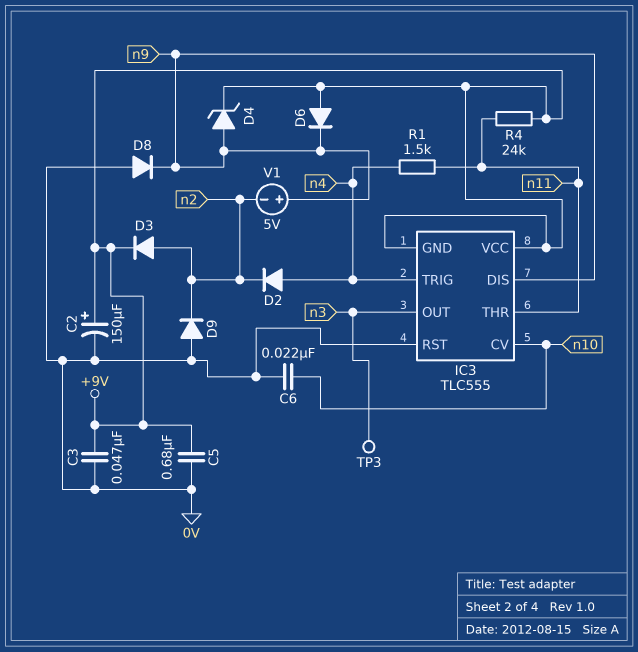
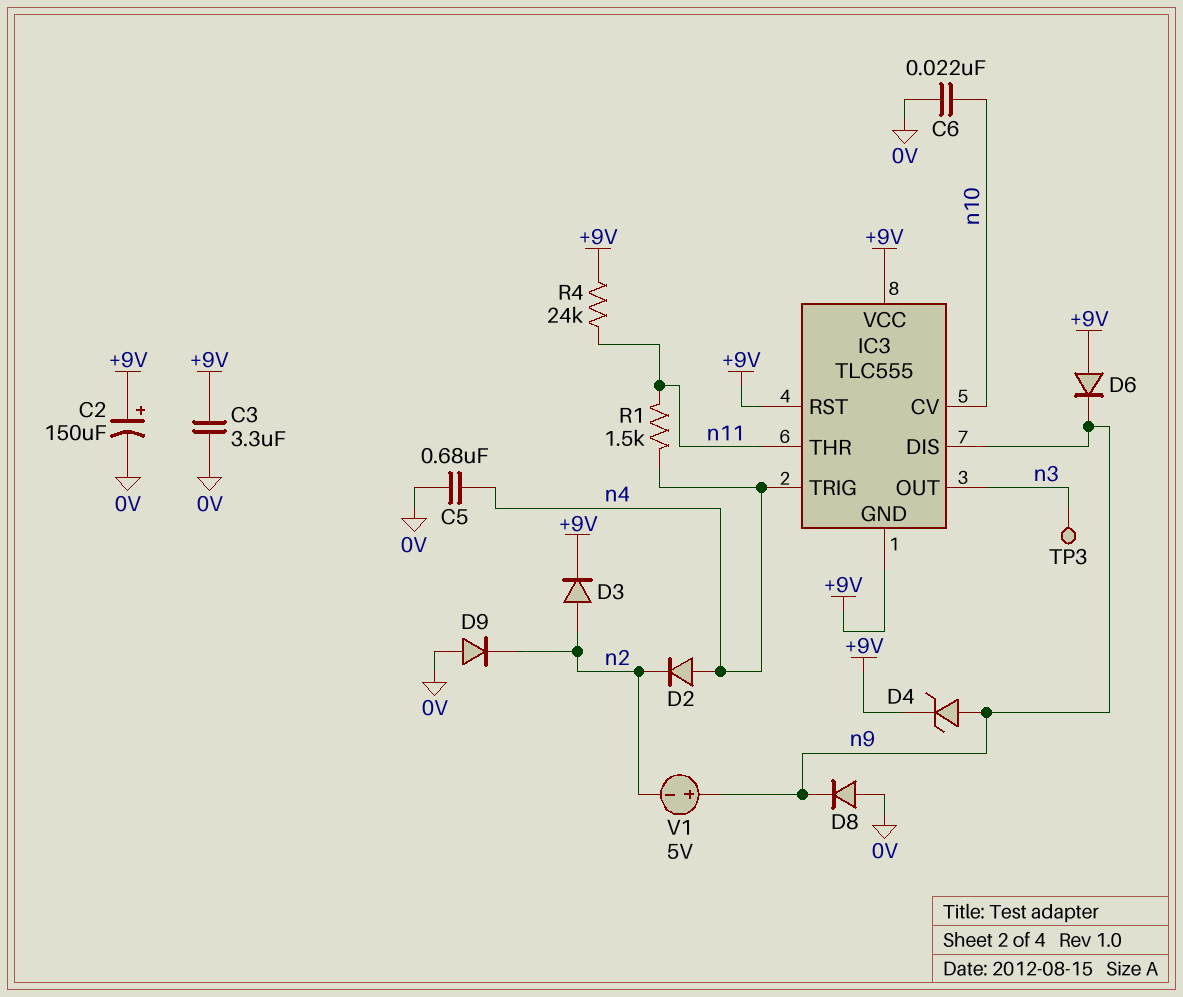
C3: 47nF (+9V, 0V) -> 3.3uF (+9V, 0V)
C5: 680nF (+9V, 0V) -> 680nF (0V, n4)
IC3 pin RST: 0V -> +9V

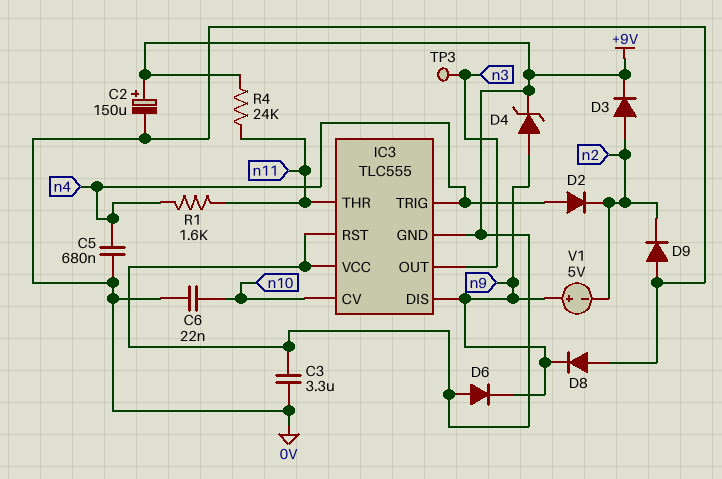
R1: 1.5k (n4, n11) -> 1.6k (n4, n11)

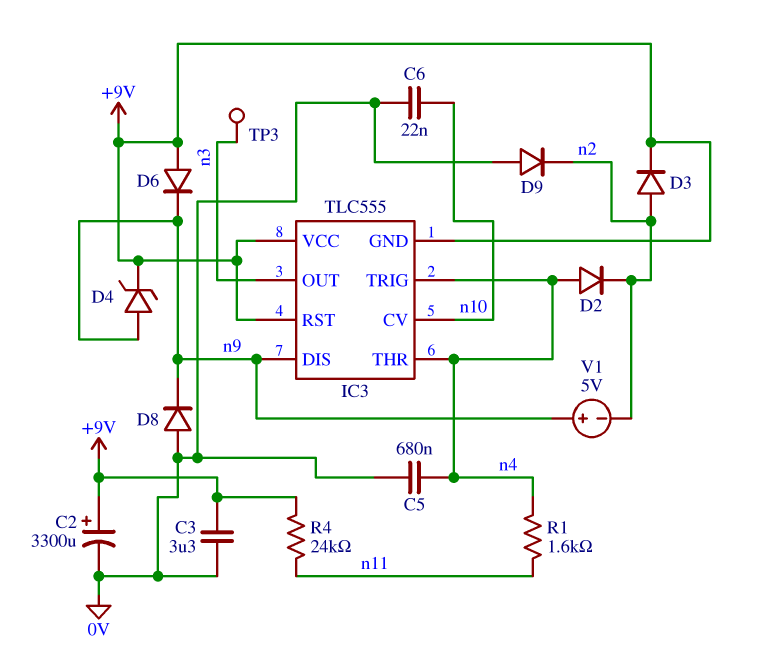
C2: 150uF (plus +9V, minus 0V) -> 3300uF (plus +9V, minus 0V)
IC3 pin THR: n11 -> n4

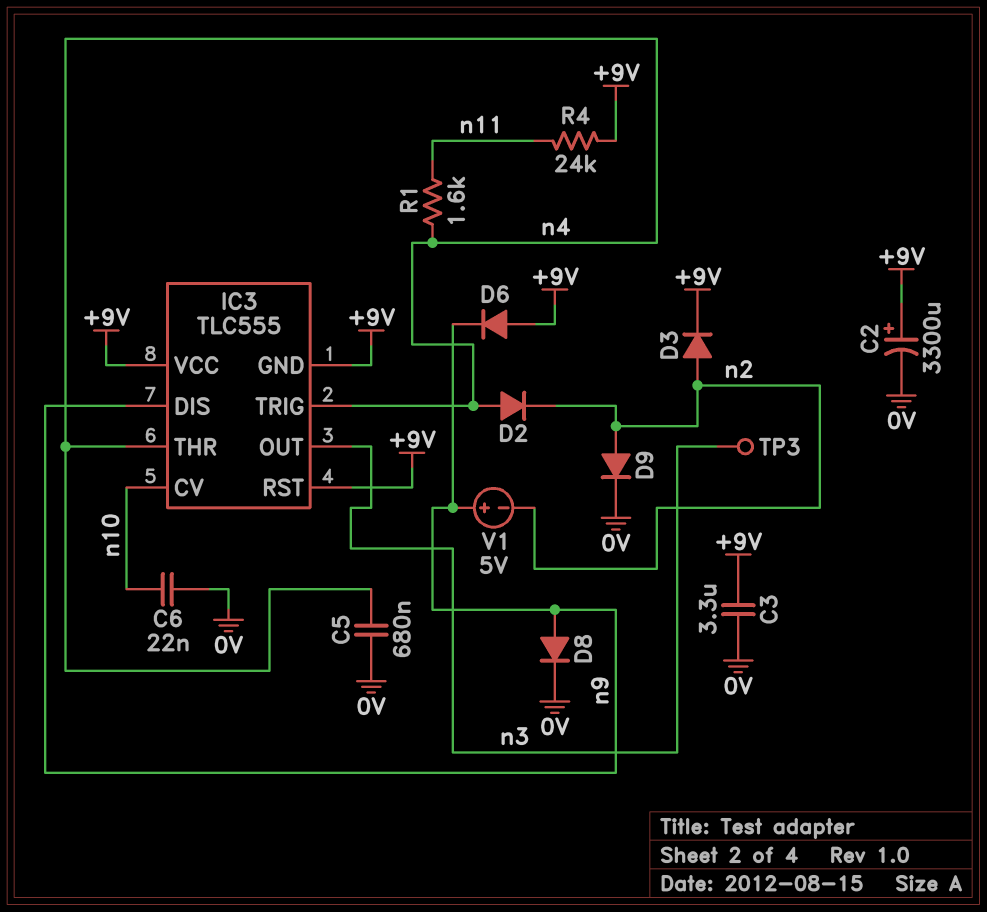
D4: zener (A n9, K +9V) -> none
D8: diode (A 0V, K n9) -> diode (A n9, K 0V)
D9: diode (A 0V, K n2) -> diode (A n2, K 0V)

